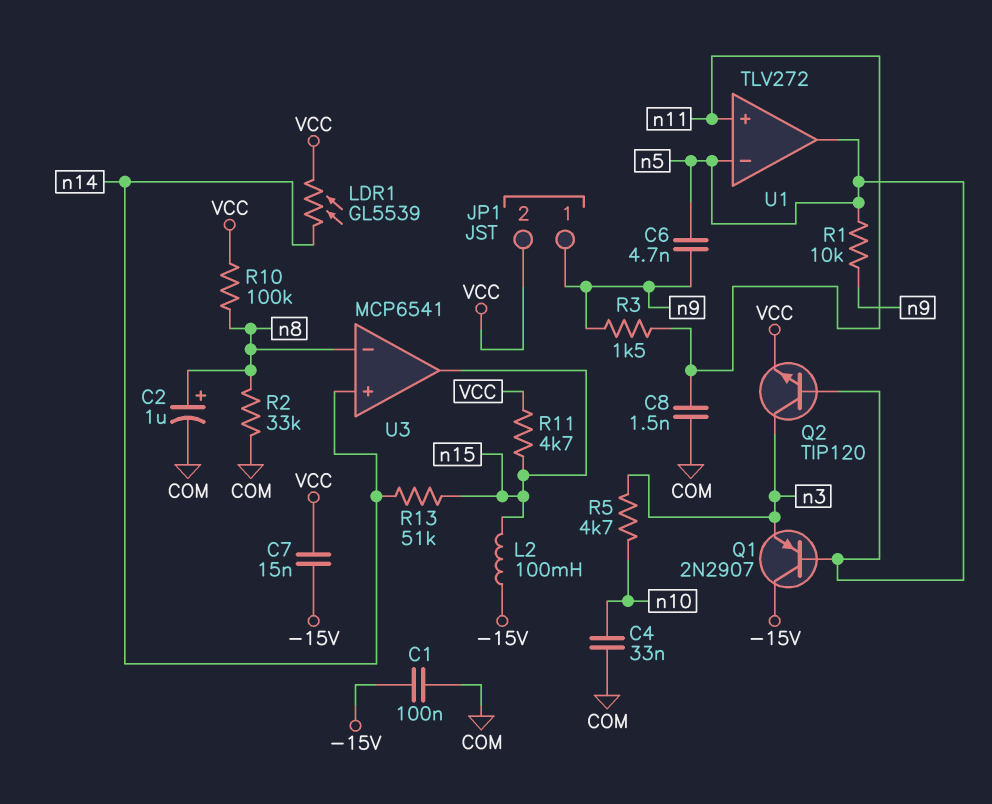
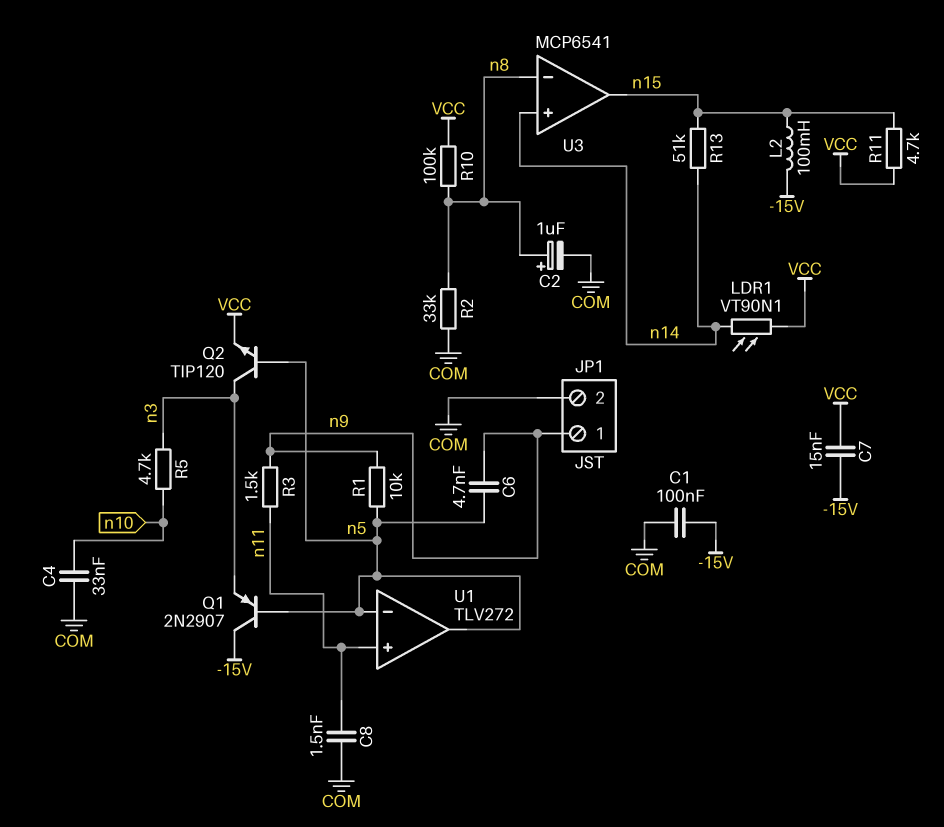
JP1 pin 2: VCC -> COM
LDR1: GL5539 (VCC, n14) -> VT90N1 (VCC, n14)

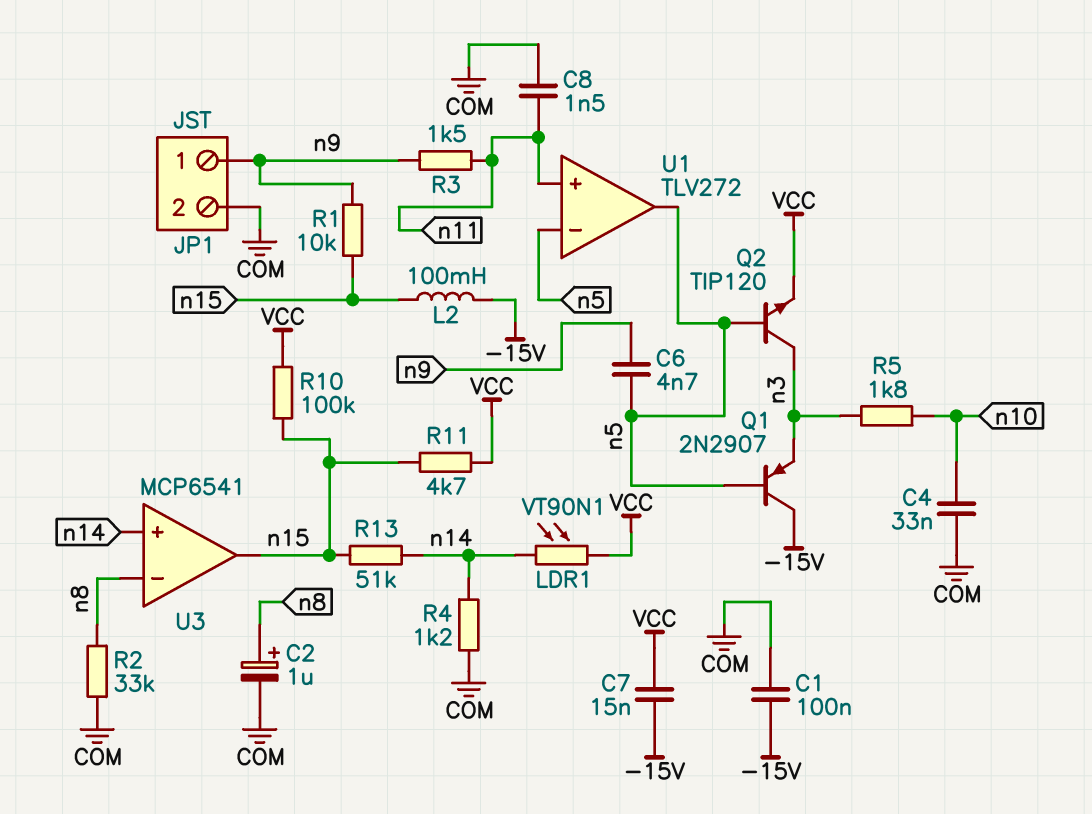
R1: 10k (n5, n9) -> 10k (n9, n15)
R4: none -> 1.2k (COM, n14)
R5: 4.7k (n3, n10) -> 1.8k (n3, n10)
R10: 100k (VCC, n8) -> 100k (VCC, n15)

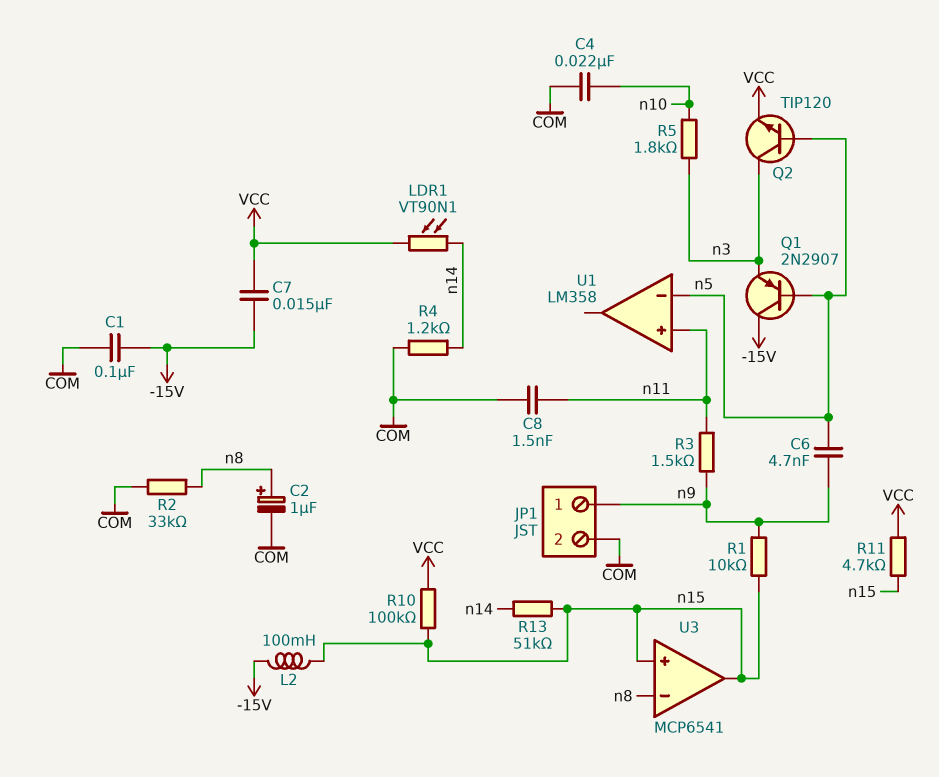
C4: 33nF (COM, n10) -> 22nF (COM, n10)
U1: TLV272 -> LM358
U1 pin out: n5 -> none
U3 pin in+: n14 -> n15

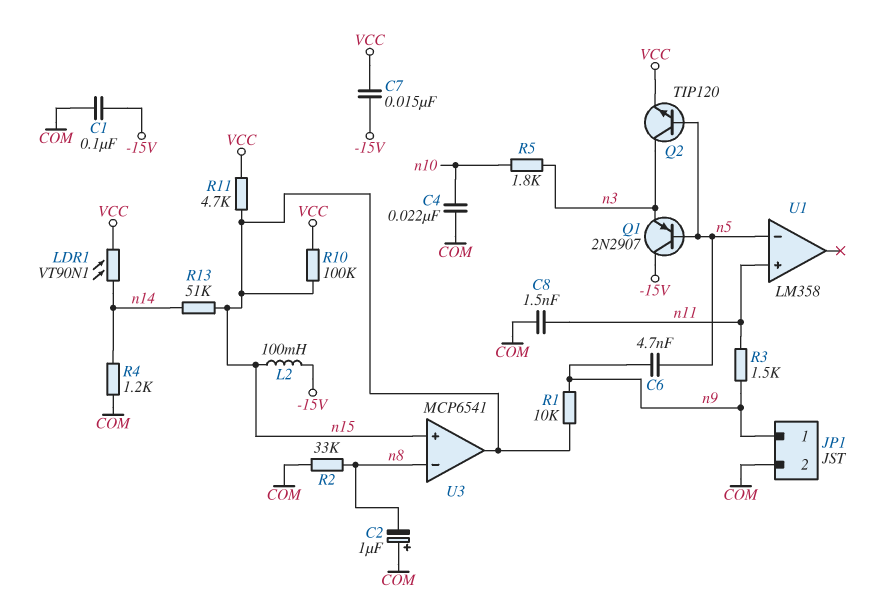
C2: 1uF (plus n8, minus COM) -> 1uF (plus COM, minus n8)

